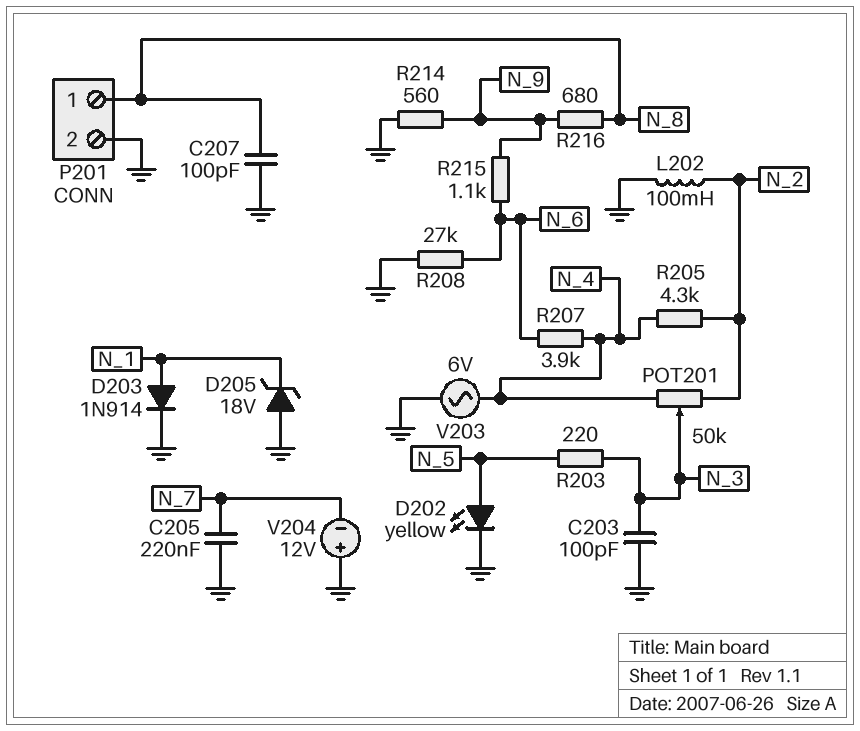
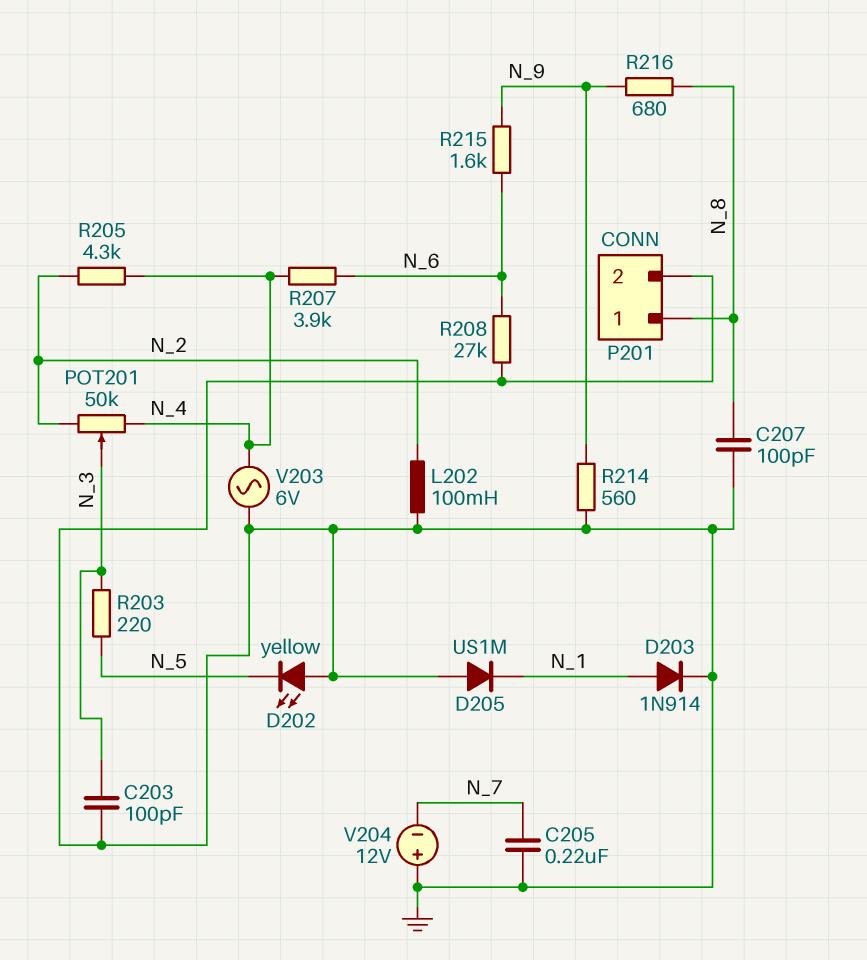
D202: LED yellow (A N_5, K GND) -> LED yellow (A GND, K N_5)
D205: zener 18V (A GND, K N_1) -> diode US1M (A GND, K N_1)
R215: 1.1k (N_6, N_9) -> 1.6k (N_6, N_9)

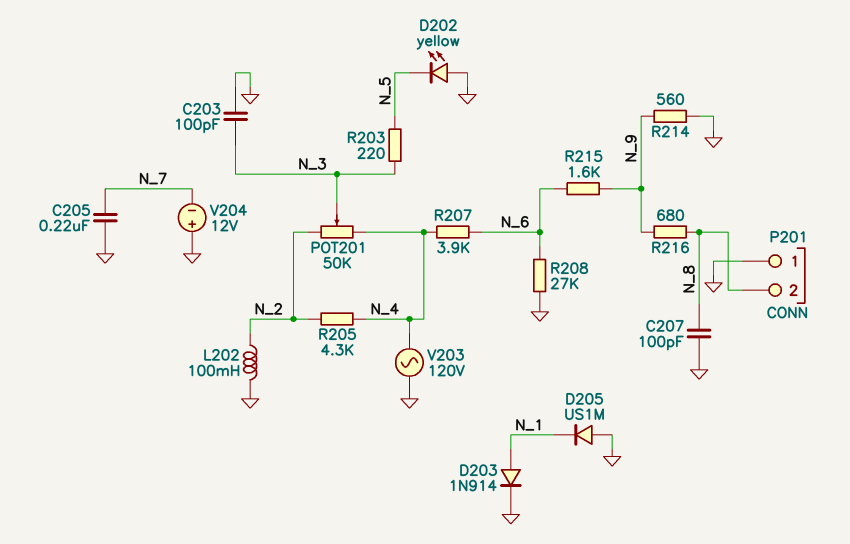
P201 pin 1: N_8 -> GND
P201 pin 2: GND -> N_8
V203: AC 6V (GND, N_4) -> AC 120V (GND, N_4)

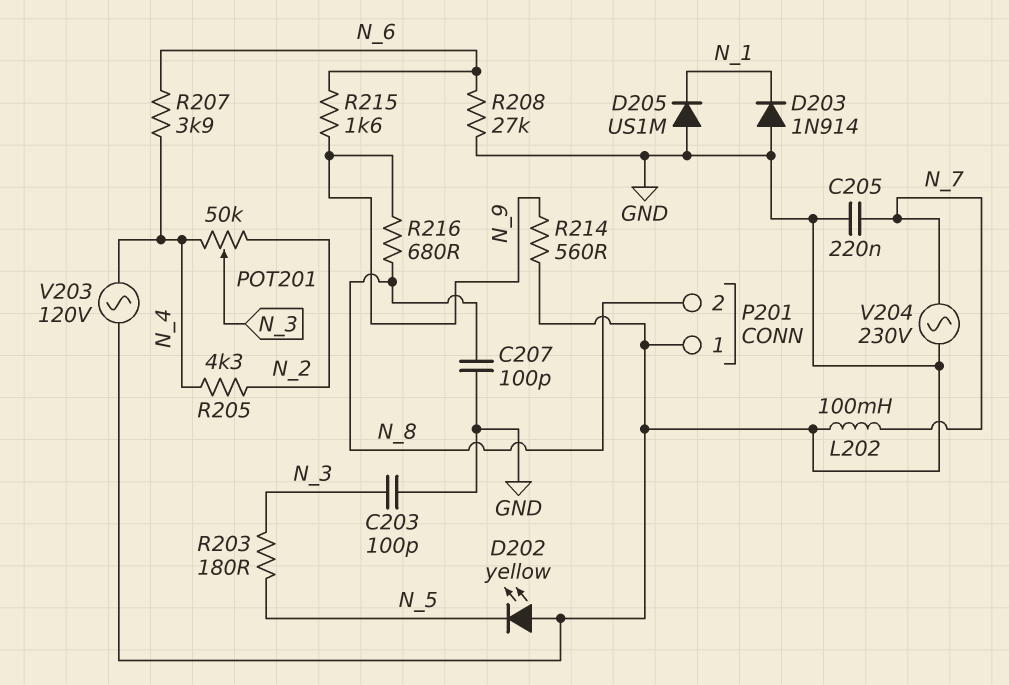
D203: diode 1N914 (A N_1, K GND) -> diode 1N914 (A GND, K N_1)
L202: 100mH (GND, N_2) -> 100mH (GND, N_7)
R203: 220 (N_3, N_5) -> 180 (N_3, N_5)
V204: 12V (plus GND, minus N_7) -> AC 230V (GND, N_7)

